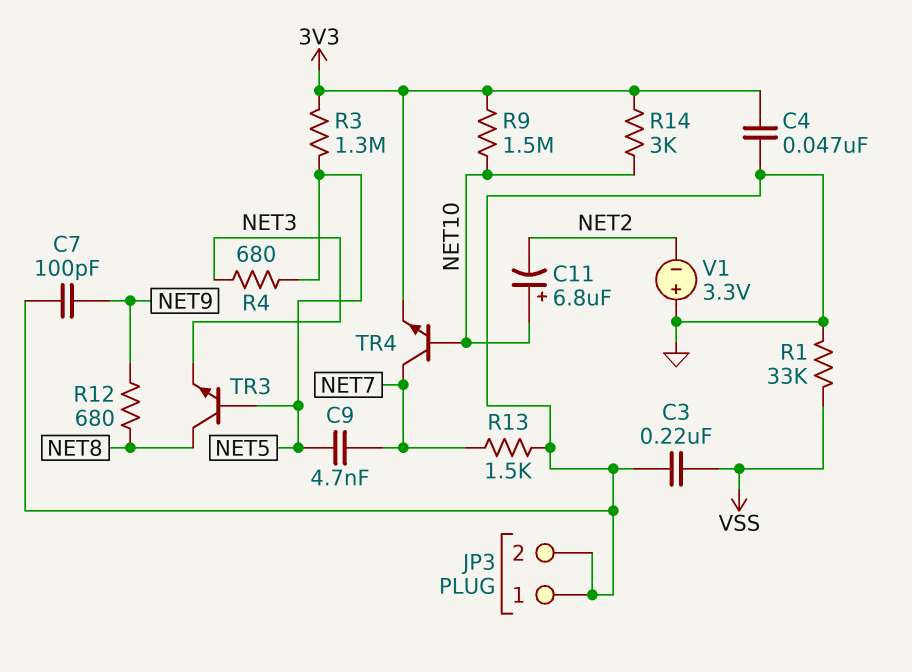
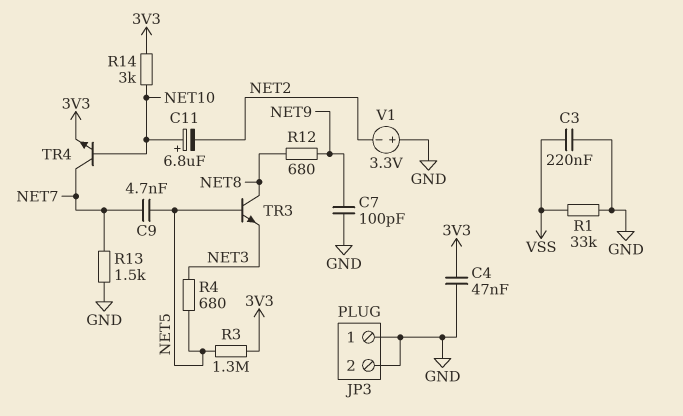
R9: 1.5M (3V3, NET10) -> none

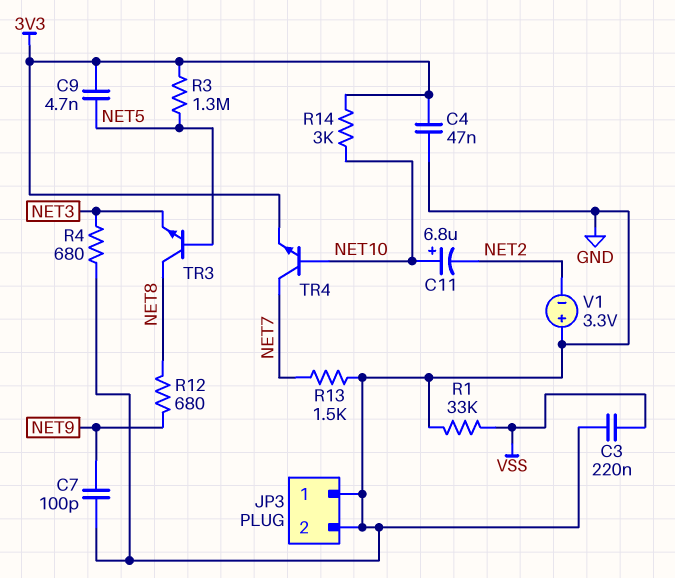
C9: 4.7nF (NET5, NET7) -> 4.7nF (3V3, NET5)
R4: 680 (NET3, NET5) -> 680 (GND, NET3)

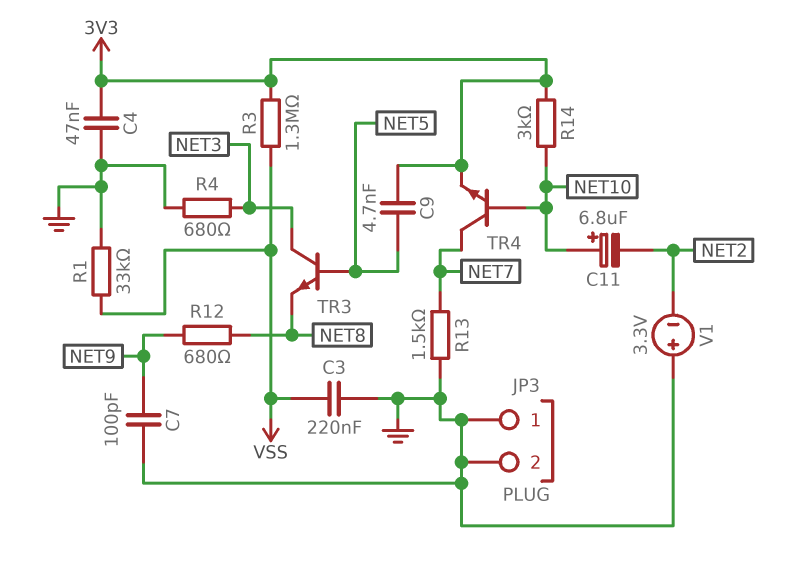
R3: 1.3M (3V3, NET5) -> 1.3M (3V3, VSS)
TR3: NPN (B NET5, C NET8, E NET3) -> NPN (B NET5, C NET3, E NET8)

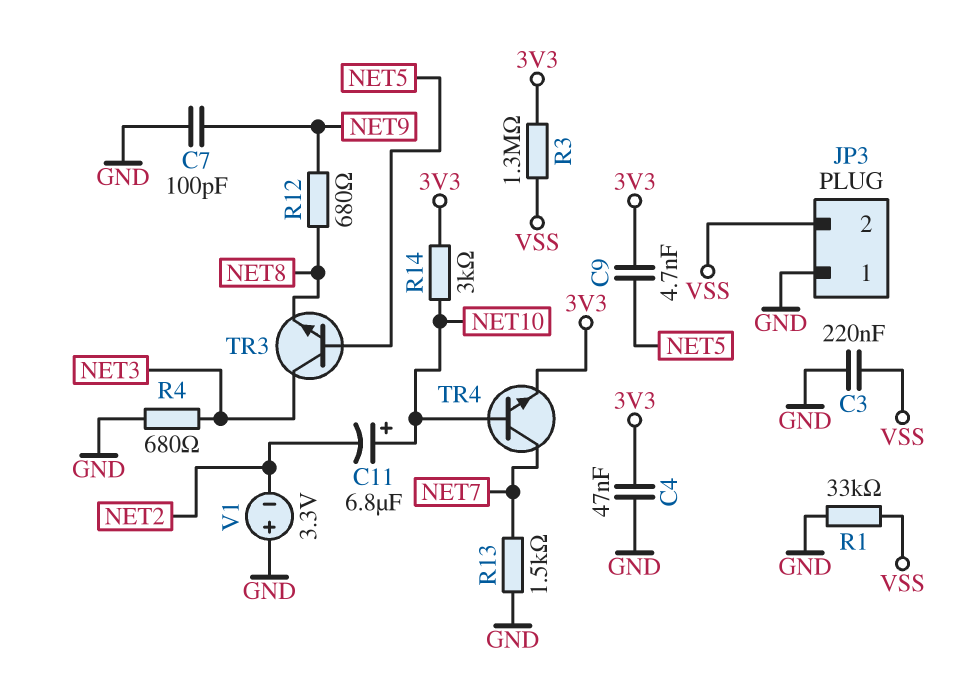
JP3 pin 2: GND -> VSS

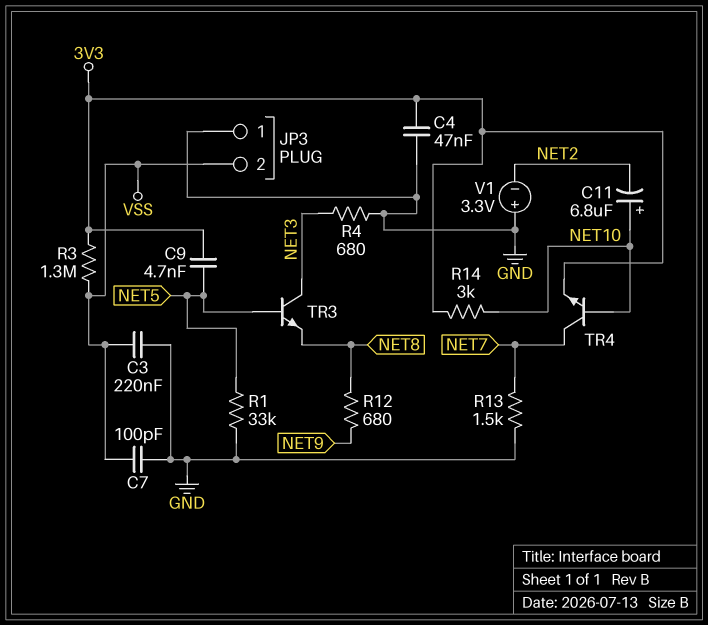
C7: 100pF (GND, NET9) -> 100pF (GND, VSS)
R1: 33k (GND, VSS) -> 33k (GND, NET5)

